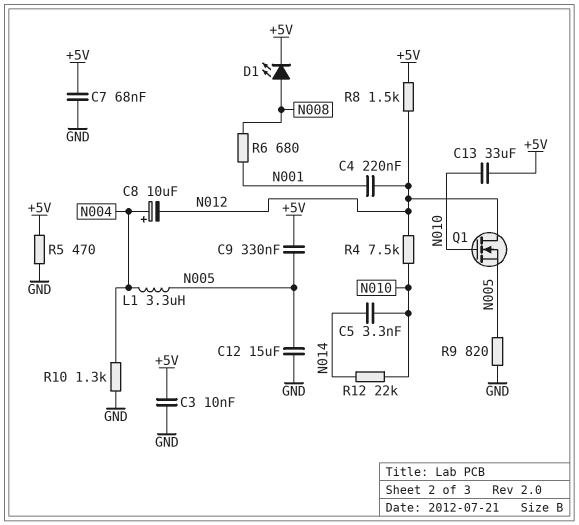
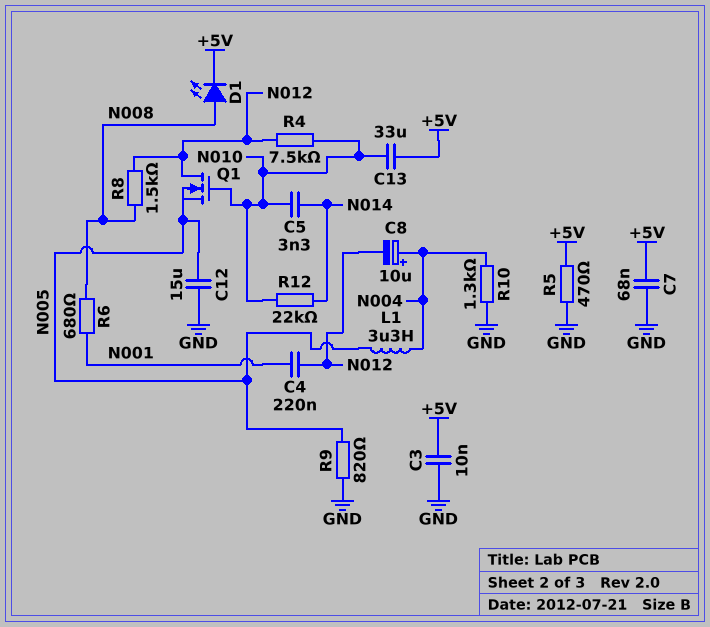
C9: 330nF (+5V, N005) -> none
R8: 1.5k (+5V, N012) -> 1.5k (N008, N012)

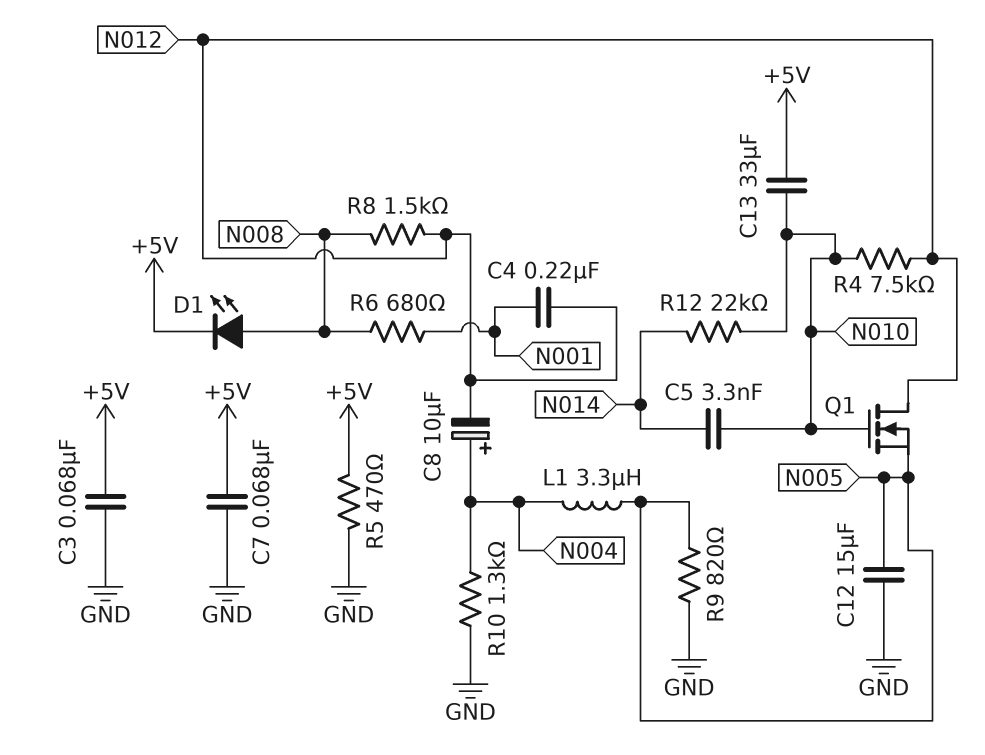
C3: 10nF (+5V, GND) -> 68nF (+5V, GND)

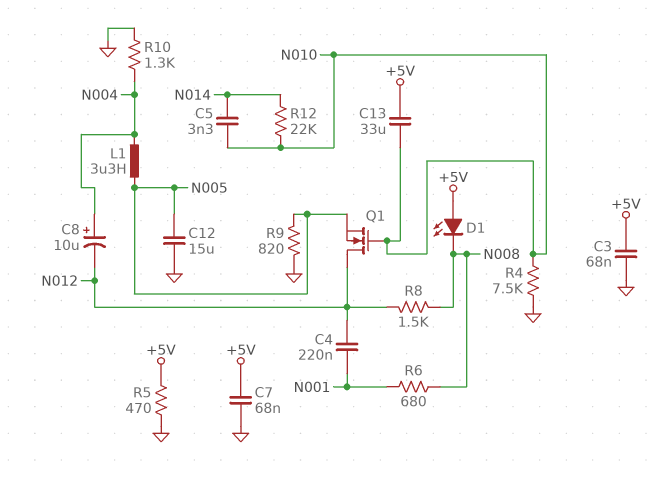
D1: LED (A N008, K +5V) -> LED (A +5V, K N008)
R4: 7.5k (N010, N012) -> 7.5k (GND, N010)

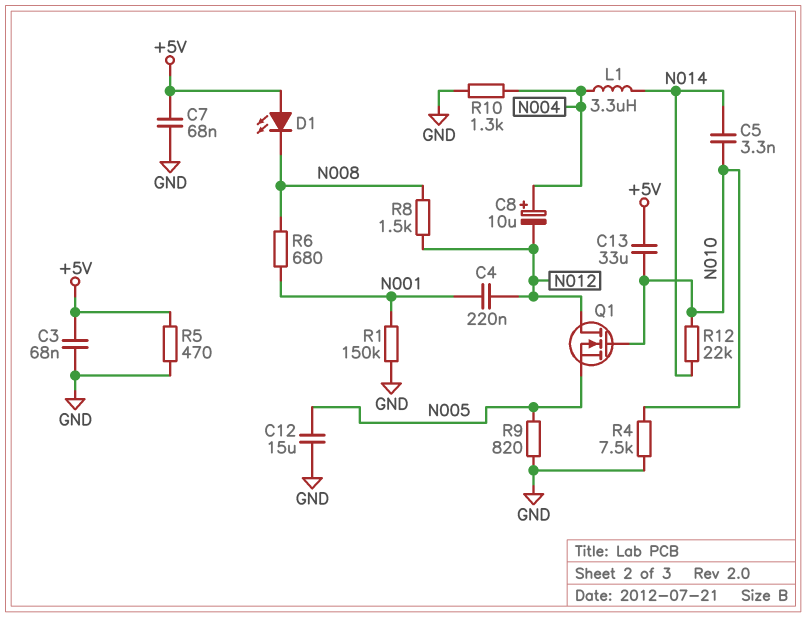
L1: 3.3uH (N004, N005) -> 3.3uH (N004, N014)
R1: none -> 150k (GND, N001)

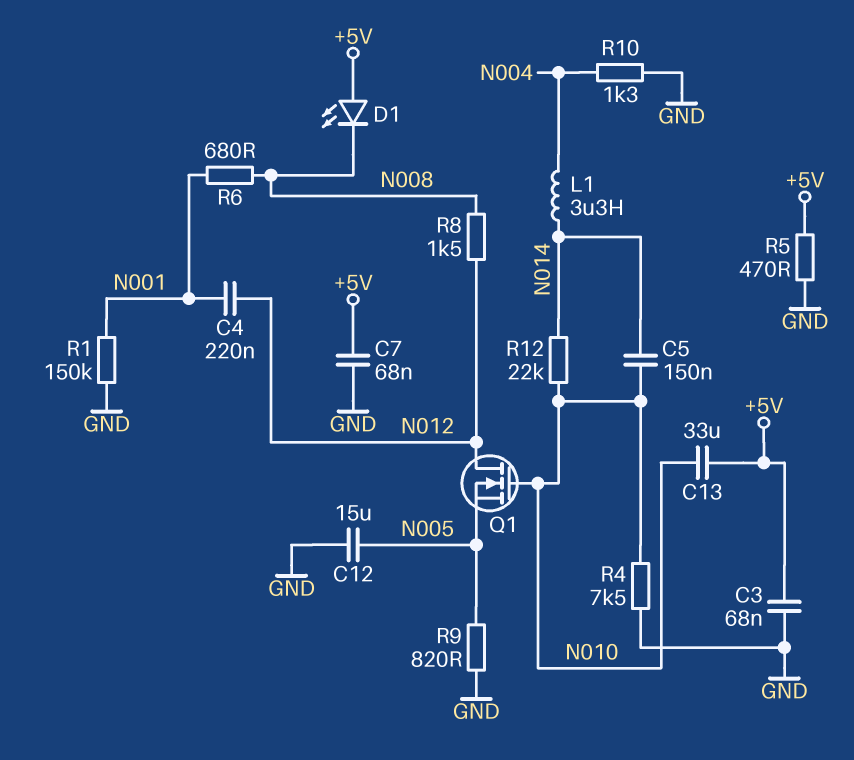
C5: 3.3nF (N010, N014) -> 150nF (N010, N014)
C8: 10uF (plus N004, minus N012) -> none

